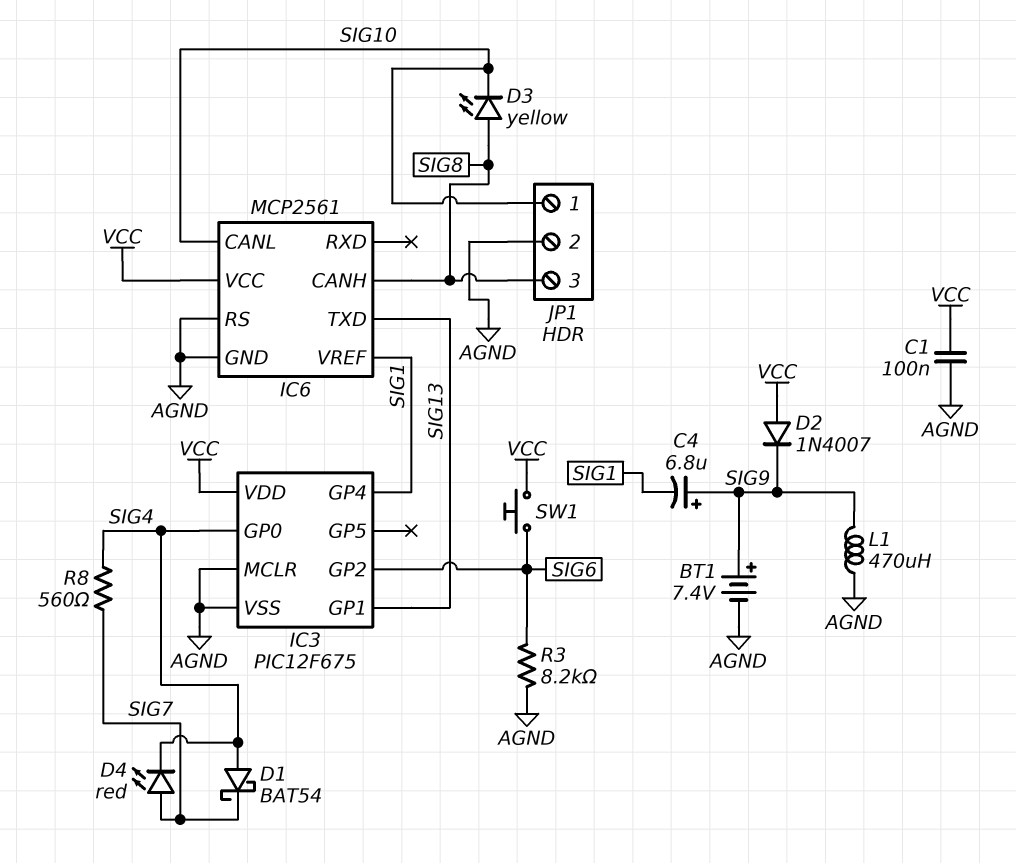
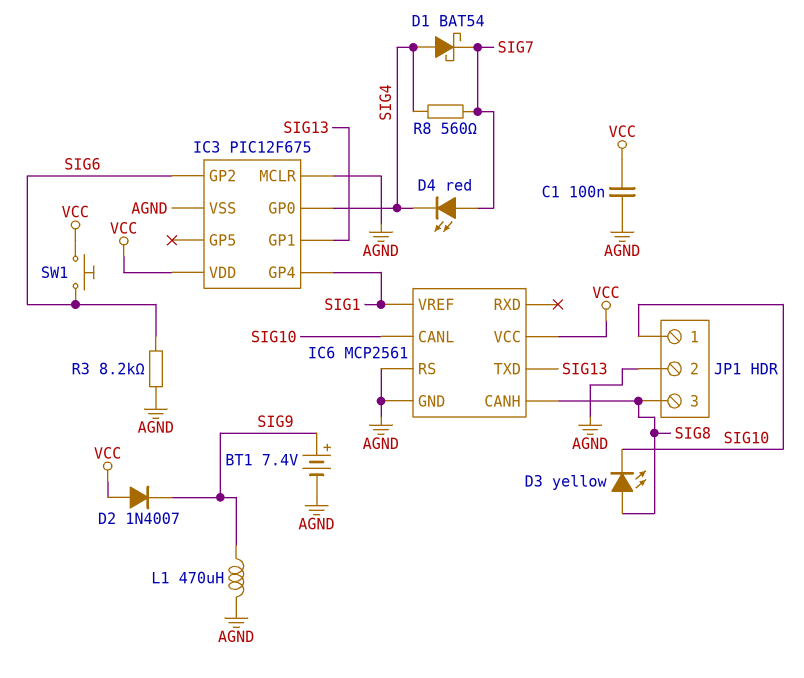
C4: 6.8uF (plus SIG9, minus SIG1) -> none

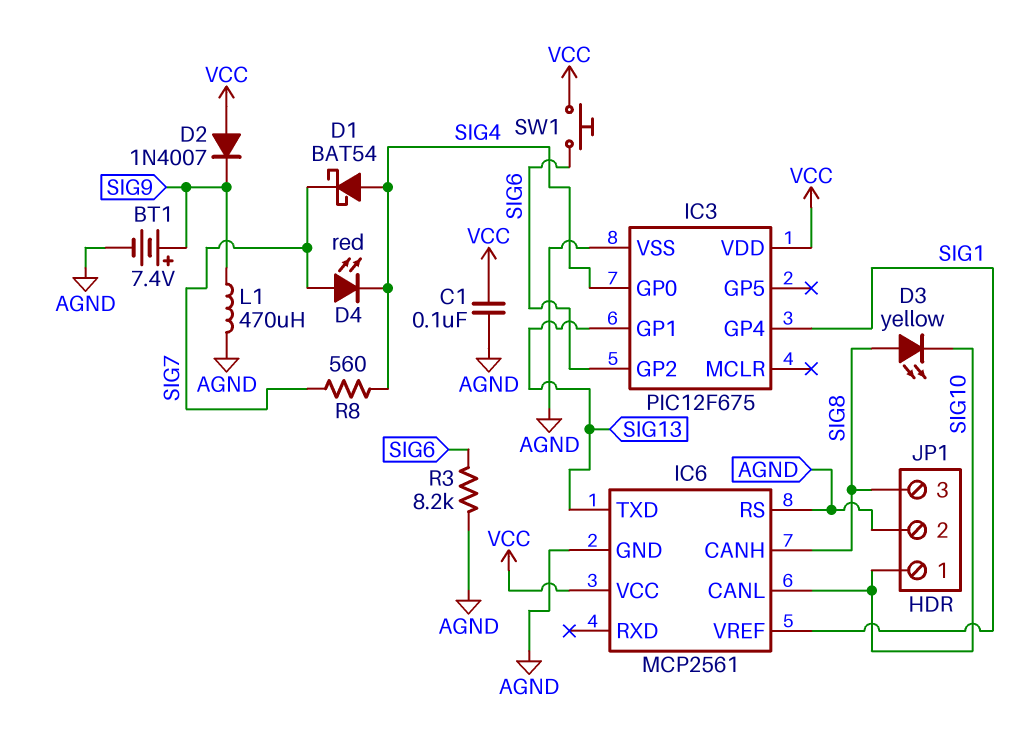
IC3 pin MCLR: AGND -> none

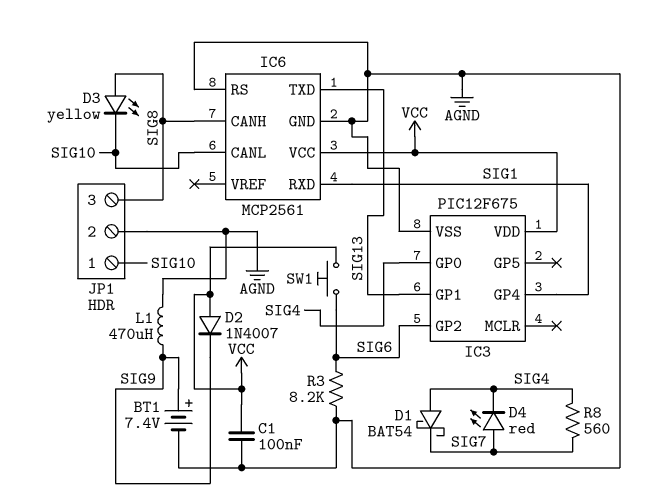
IC6 pin RXD: none -> SIG1
IC6 pin VREF: SIG1 -> none

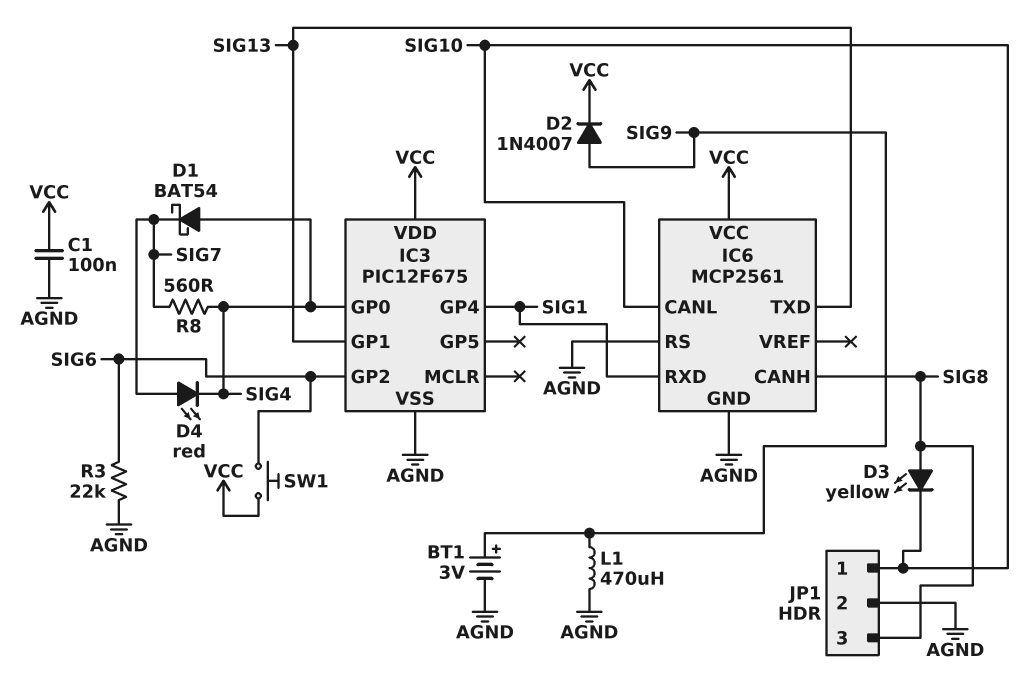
BT1: 7.4V (plus SIG9, minus AGND) -> 3V (plus SIG9, minus AGND)
D2: diode 1N4007 (A VCC, K SIG9) -> diode 1N4007 (A SIG9, K VCC)
R3: 8.2k (AGND, SIG6) -> 22k (AGND, SIG6)

